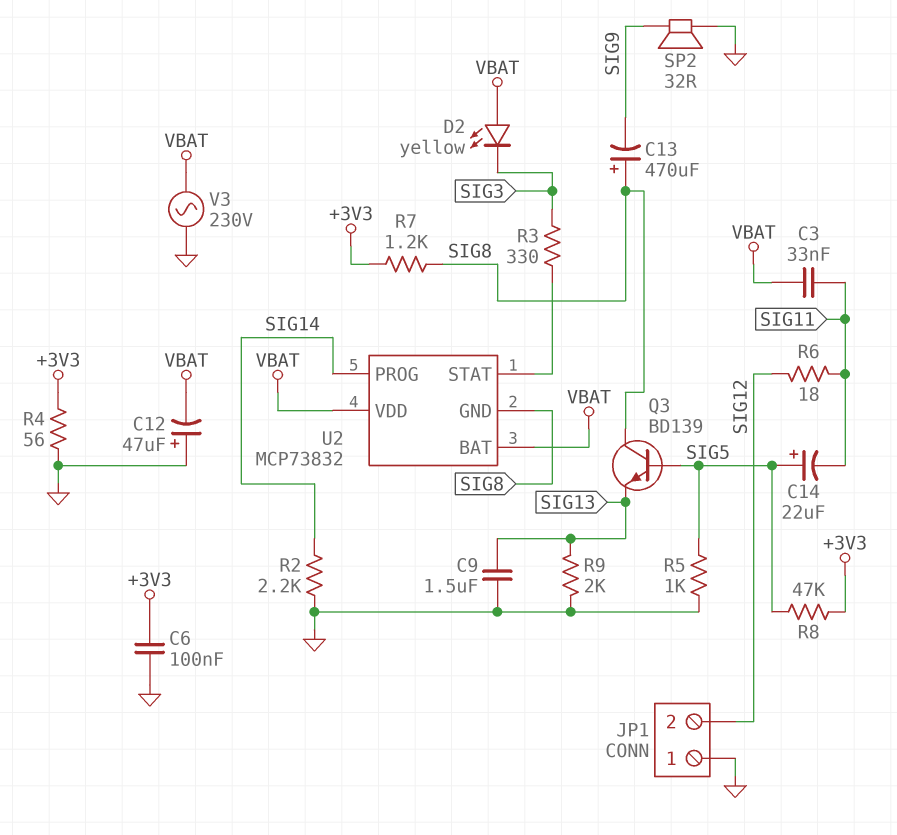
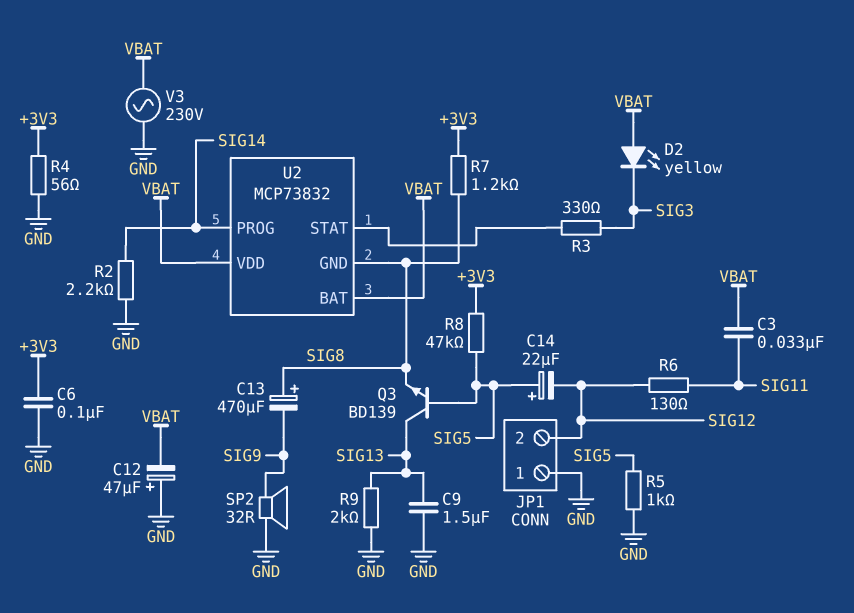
C14: 22uF (plus SIG5, minus SIG11) -> 22uF (plus SIG5, minus SIG12)
Q3: NPN BD139 (B SIG5, C SIG8, E SIG13) -> NPN BD139 (B SIG5, C SIG13, E SIG8)
R6: 18 (SIG11, SIG12) -> 130 (SIG11, SIG12)

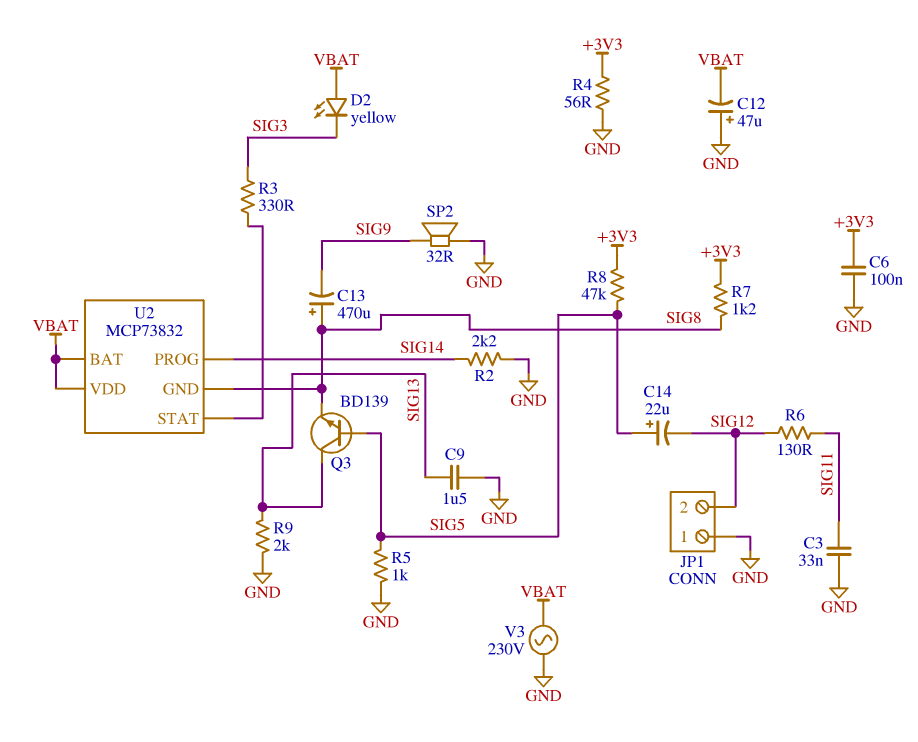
C3: 33nF (SIG11, VBAT) -> 33nF (GND, SIG11)

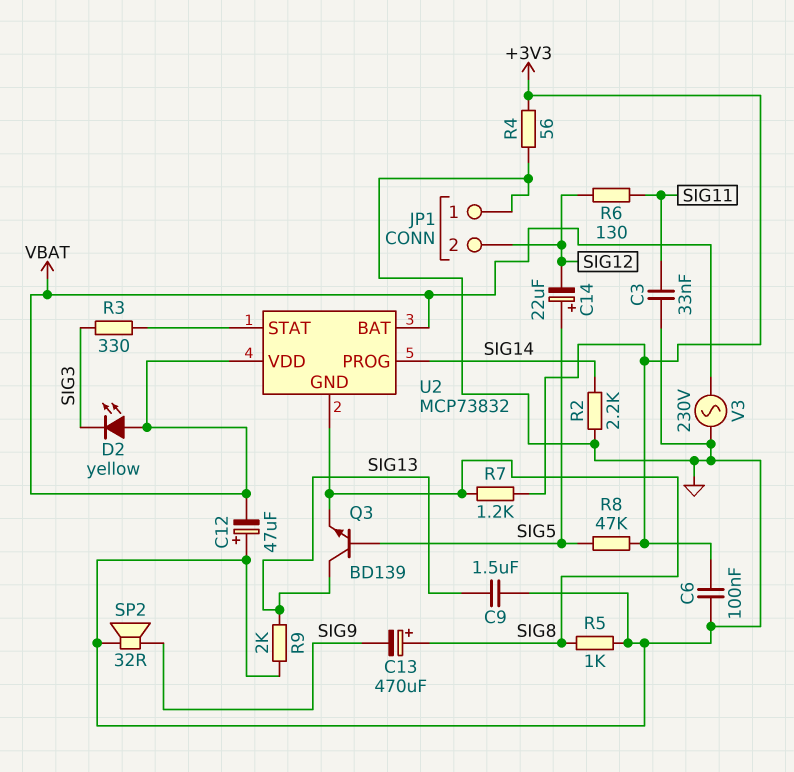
R5: 1k (GND, SIG5) -> 1k (GND, SIG8)

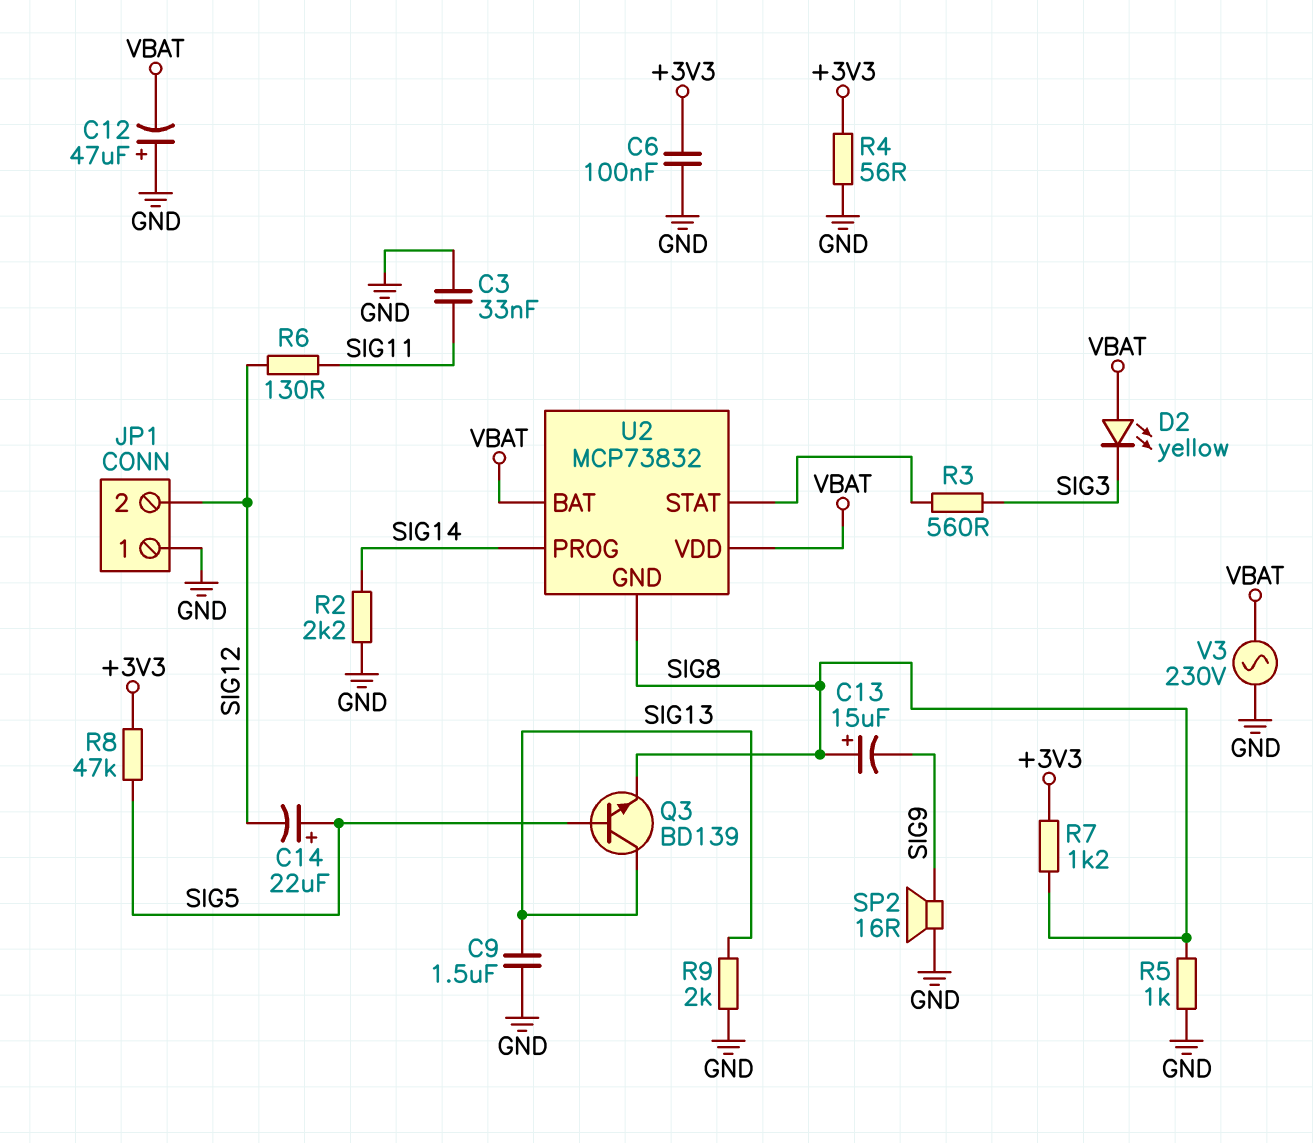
C13: 470uF (plus SIG8, minus SIG9) -> 15uF (plus SIG8, minus SIG9)
R3: 330 (SIG3, U2/STAT) -> 560 (SIG3, U2/STAT)
SP2: speaker 32R (GND, SIG9) -> speaker 16R (GND, SIG9)

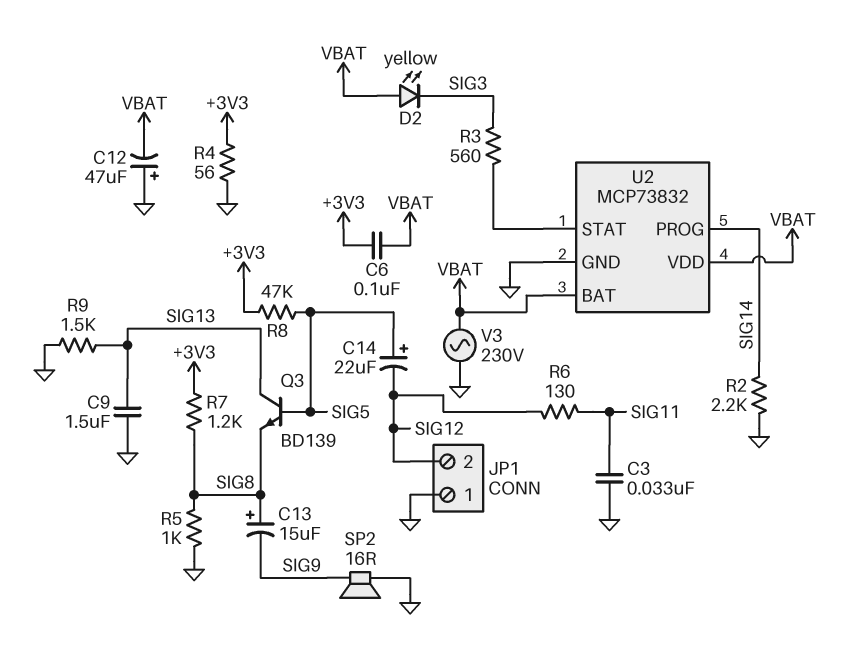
C6: 100nF (+3V3, GND) -> 100nF (+3V3, VBAT)
R9: 2k (GND, SIG13) -> 1.5k (GND, SIG13)
U2 pin GND: SIG8 -> GND

